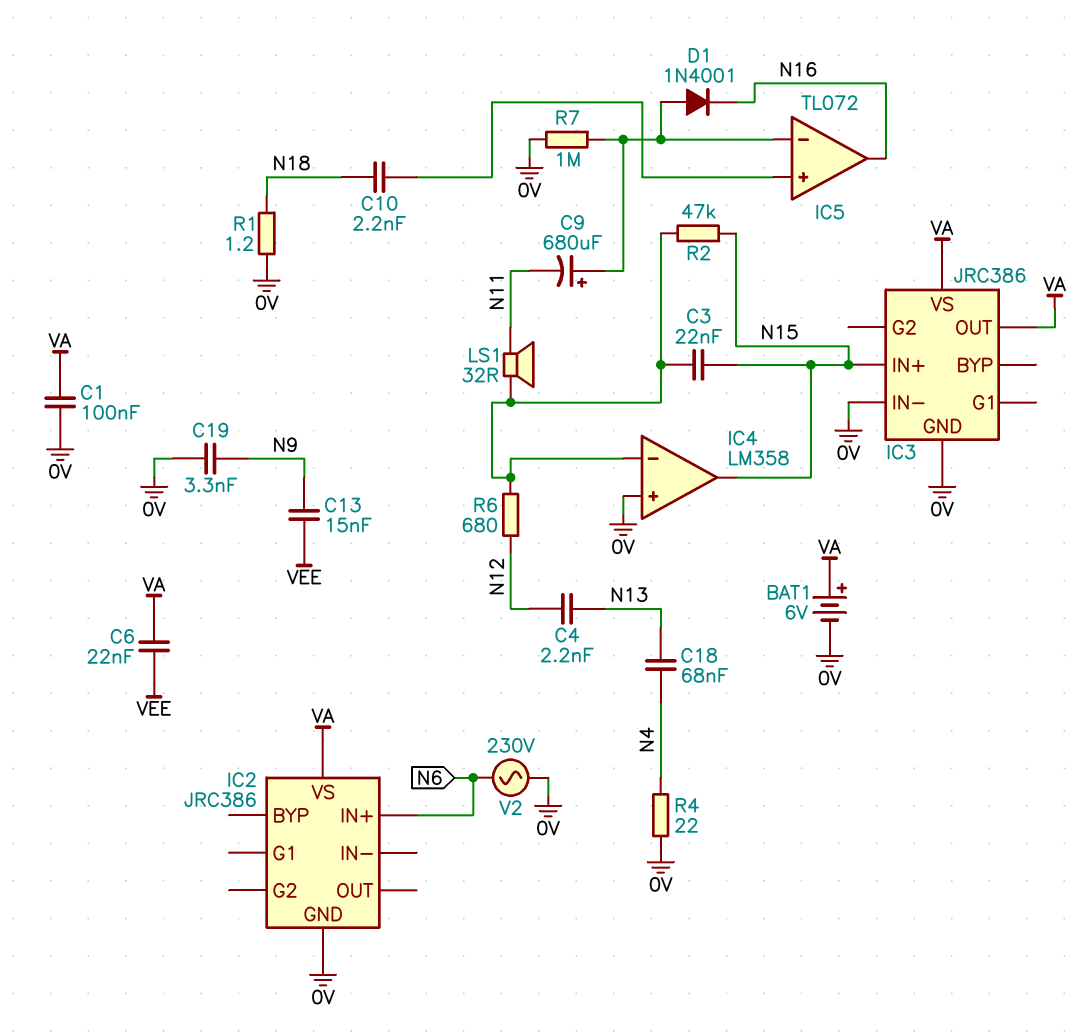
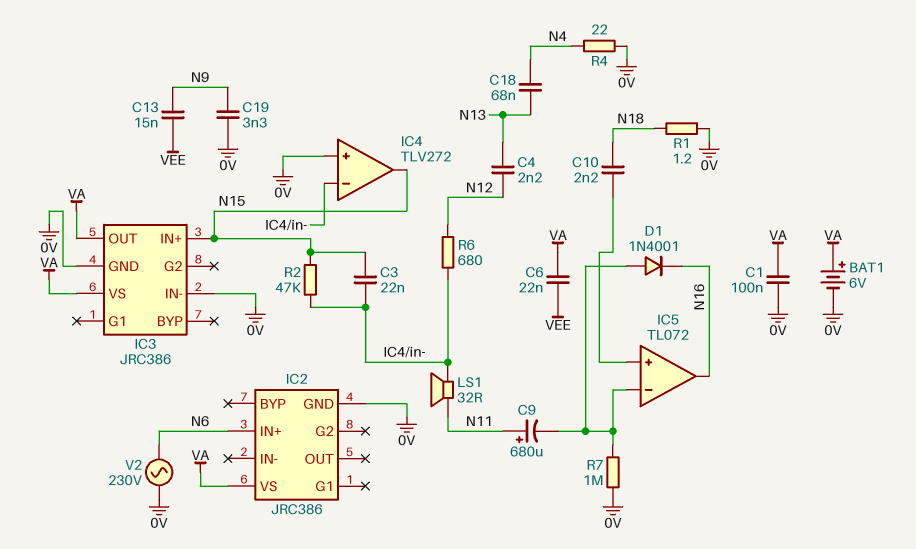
C9: 680uF (plus IC5/in-, minus N11) -> 680uF (plus N11, minus IC5/in-)
IC4: LM358 -> TLV272

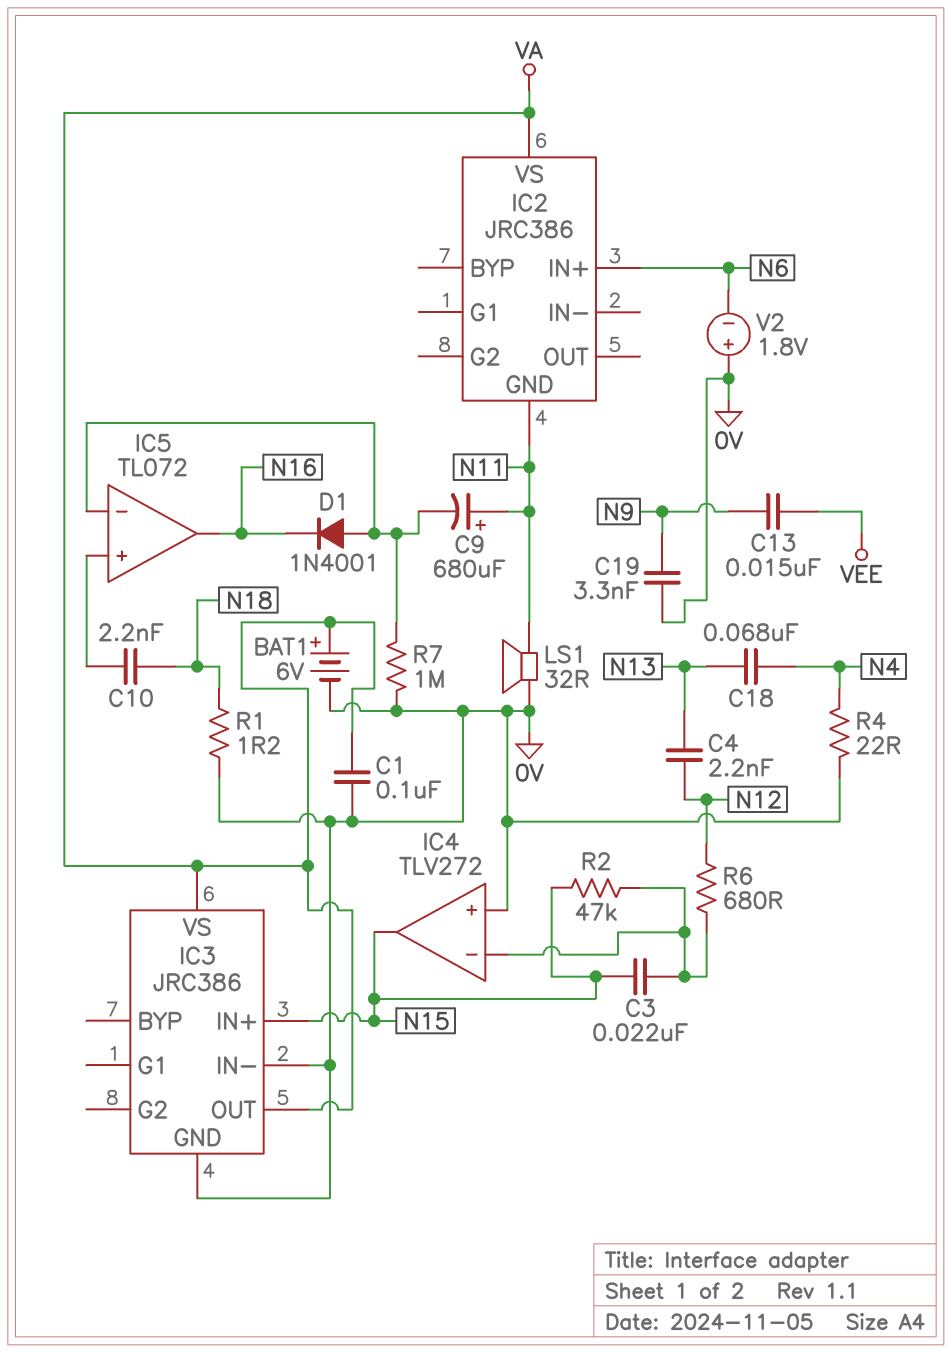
C6: 22nF (VA, VEE) -> none
IC2 pin GND: 0V -> N11
LS1: speaker 32R (IC4/in-, N11) -> speaker 32R (0V, N11)
V2: AC 230V (0V, N6) -> 1.8V (plus 0V, minus N6)

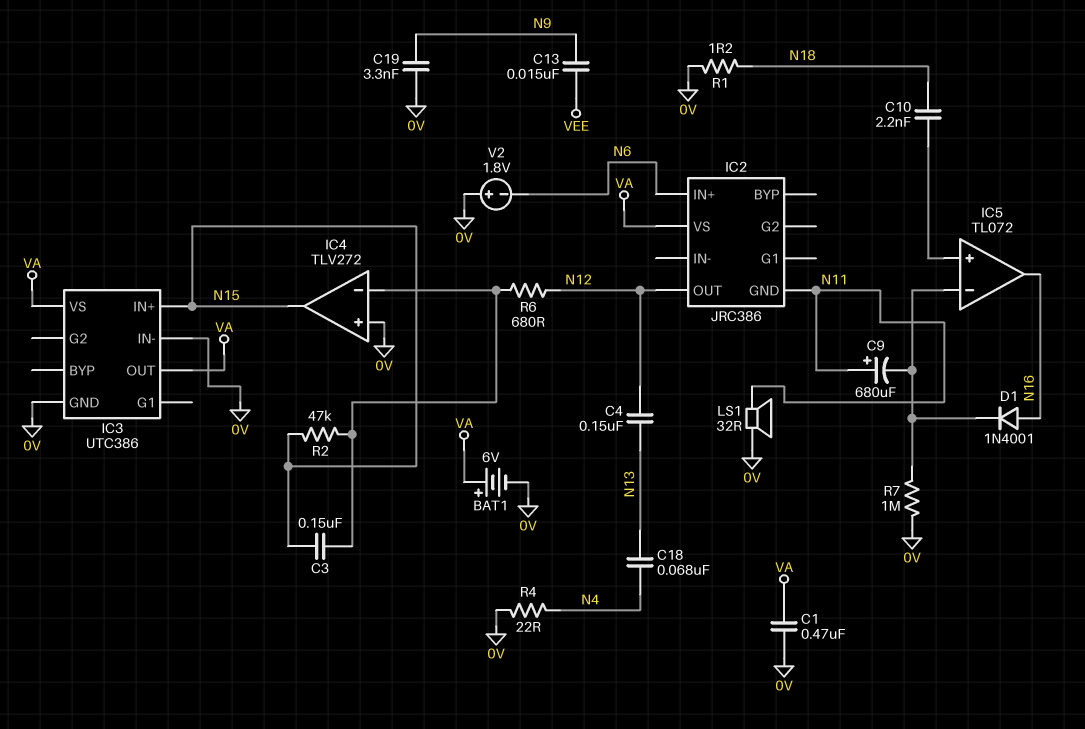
C1: 100nF (0V, VA) -> 470nF (0V, VA)
C3: 22nF (IC4/in-, N15) -> 150nF (IC4/in-, N15)
C4: 2.2nF (N12, N13) -> 150nF (N12, N13)
D1: diode 1N4001 (A IC5/in-, K N16) -> diode 1N4001 (A N16, K IC5/in-)
IC2 pin OUT: none -> N12
IC3: JRC386 -> UTC386

